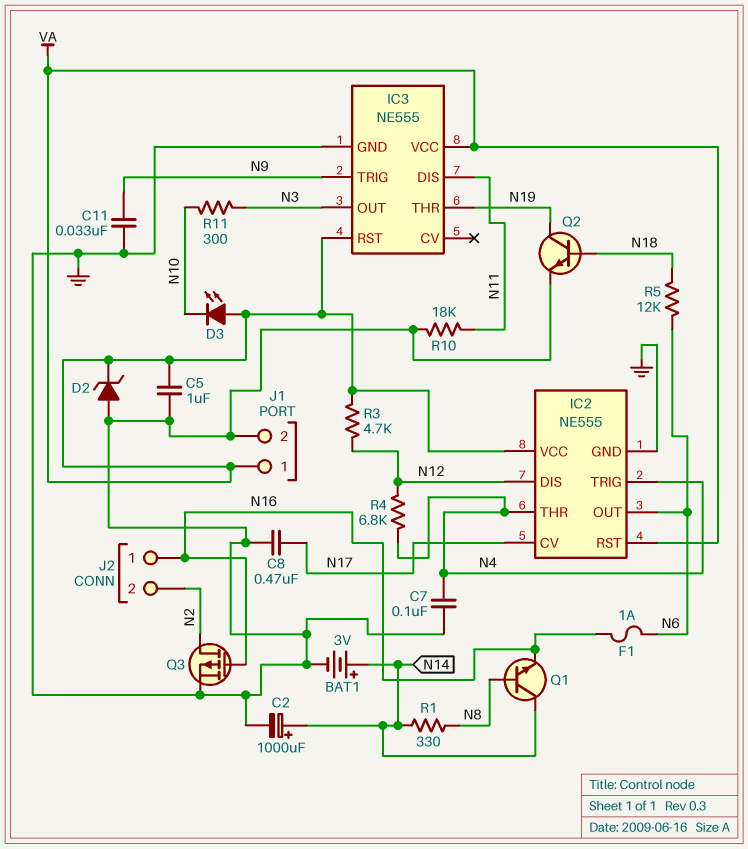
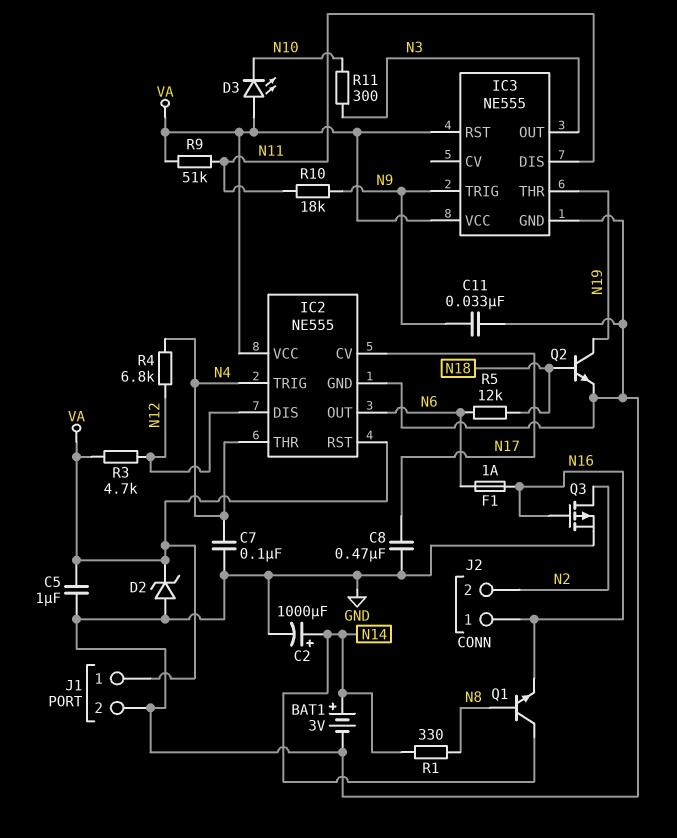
R9: none -> 51k (N11, VA)
R10: 18k (GND, N11) -> 18k (N9, N11)

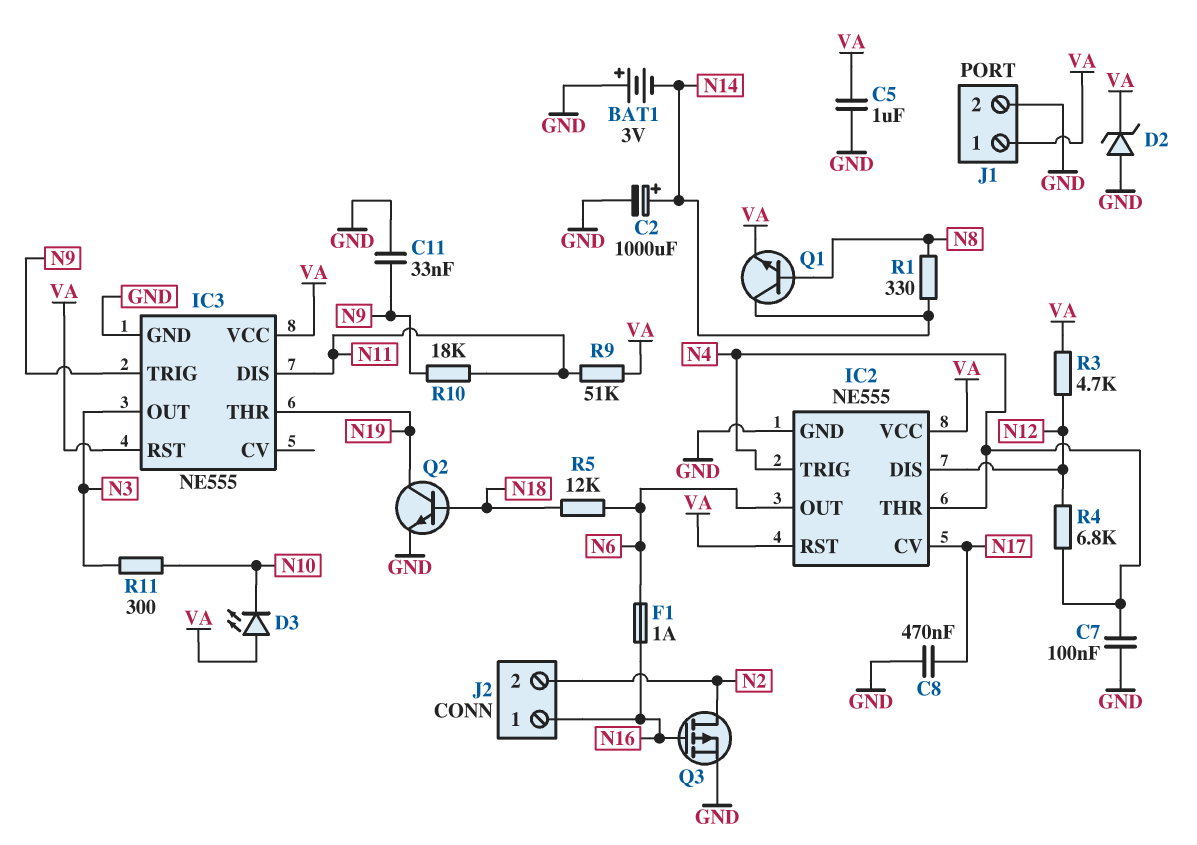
BAT1: 3V (plus N14, minus GND) -> 3V (plus GND, minus N14)
Q1: NPN (B N8, C N14, E N16) -> NPN (B N8, C N14, E VA)

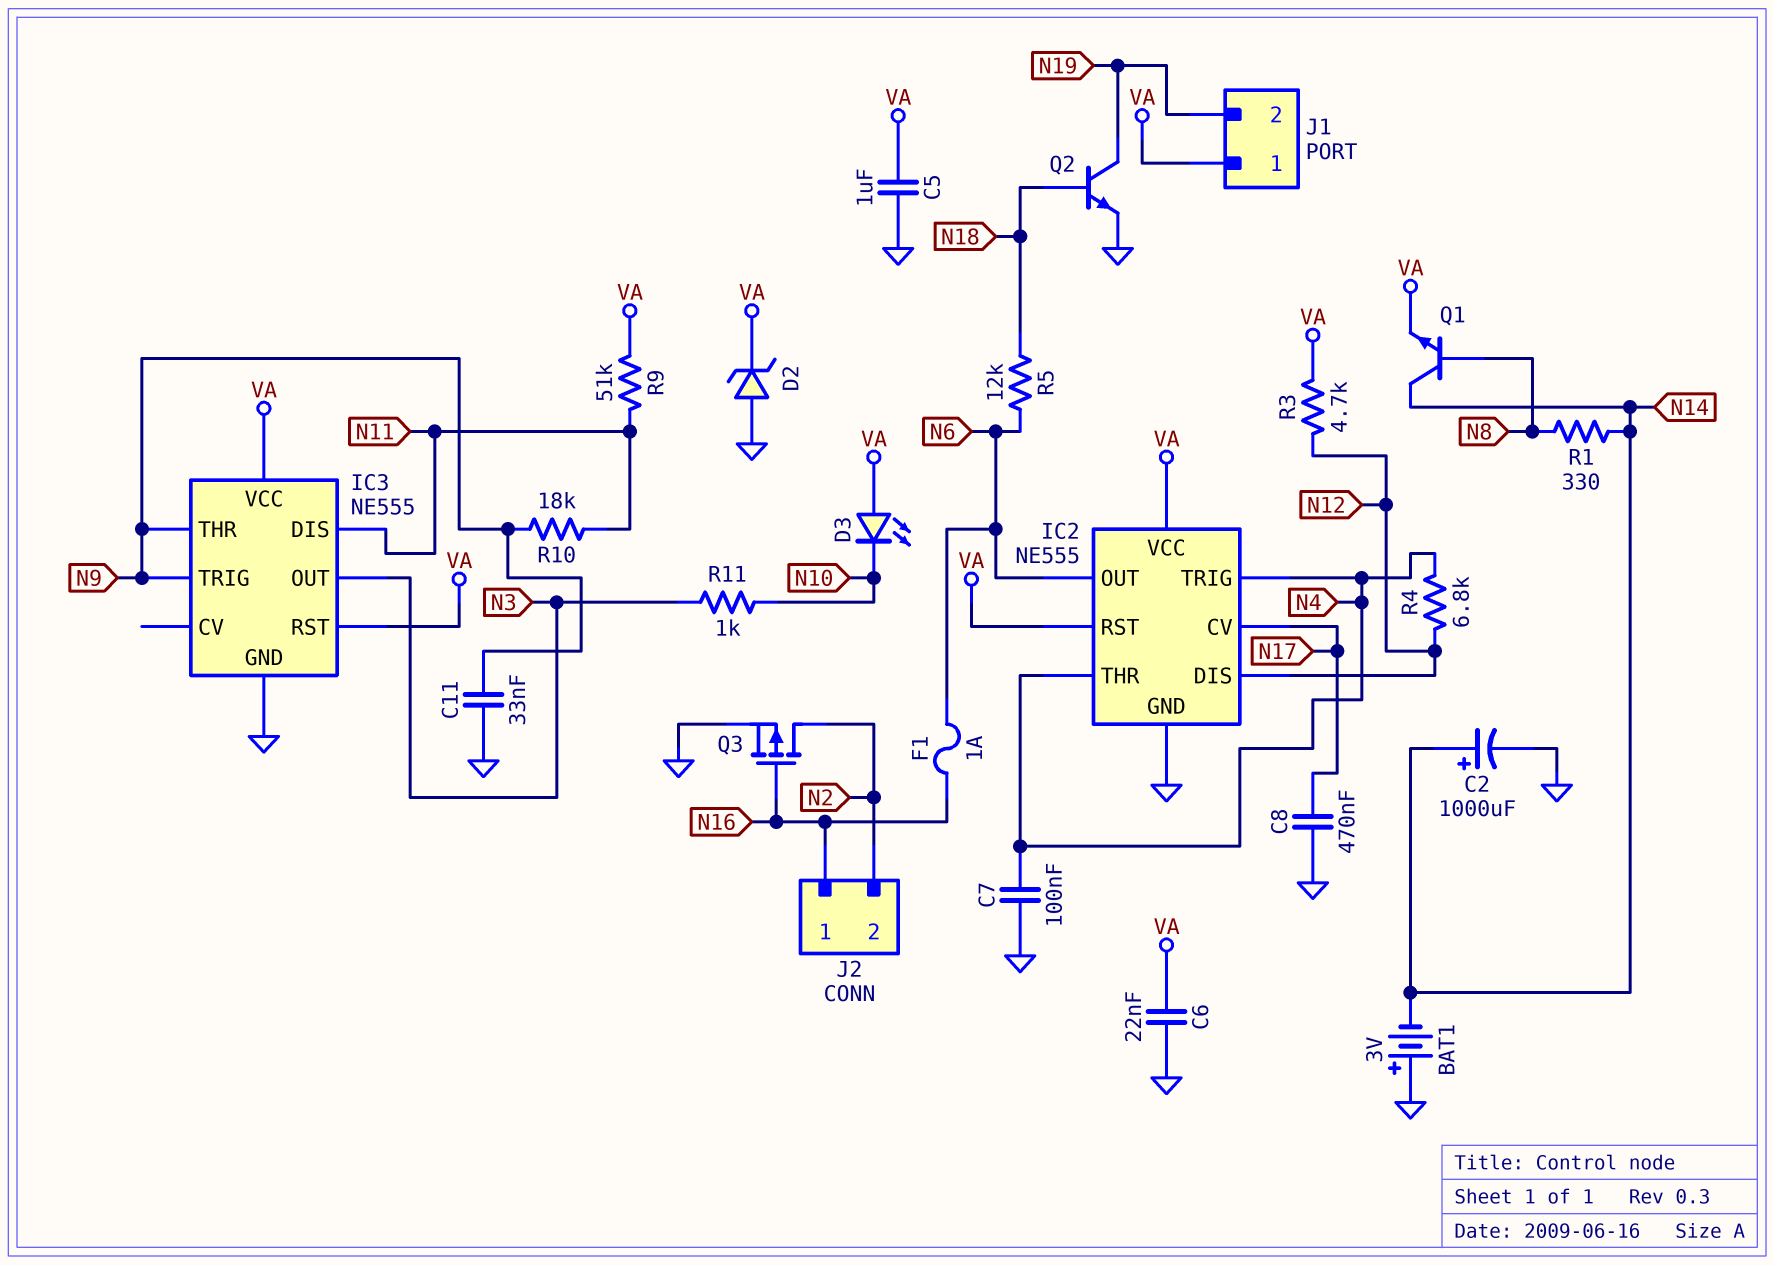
C6: none -> 22nF (GND, VA)
IC3 pin THR: N19 -> N9
J1 pin 2: GND -> N19
R11: 300 (N3, N10) -> 1k (N3, N10)

